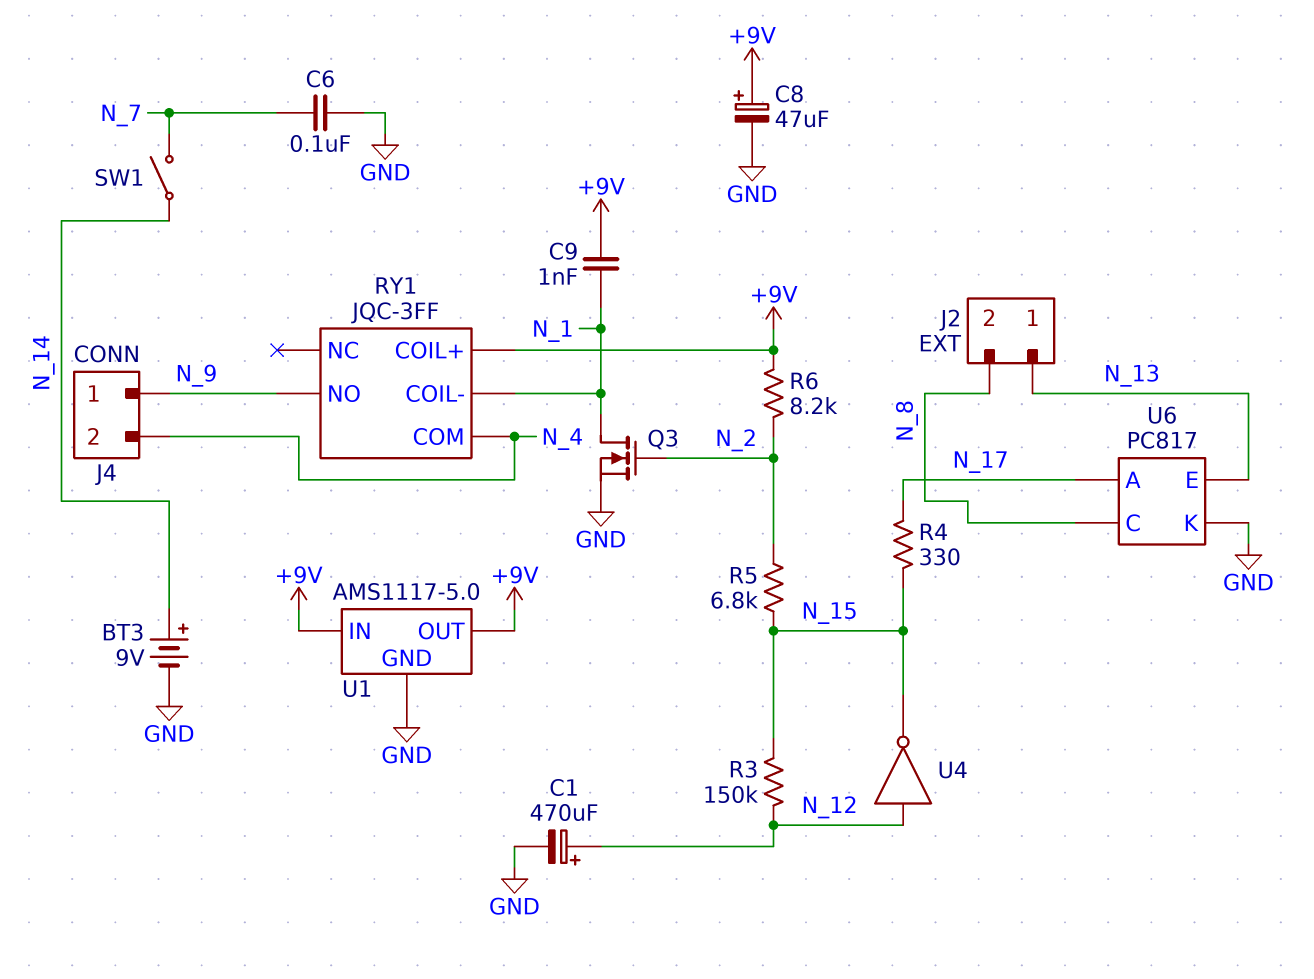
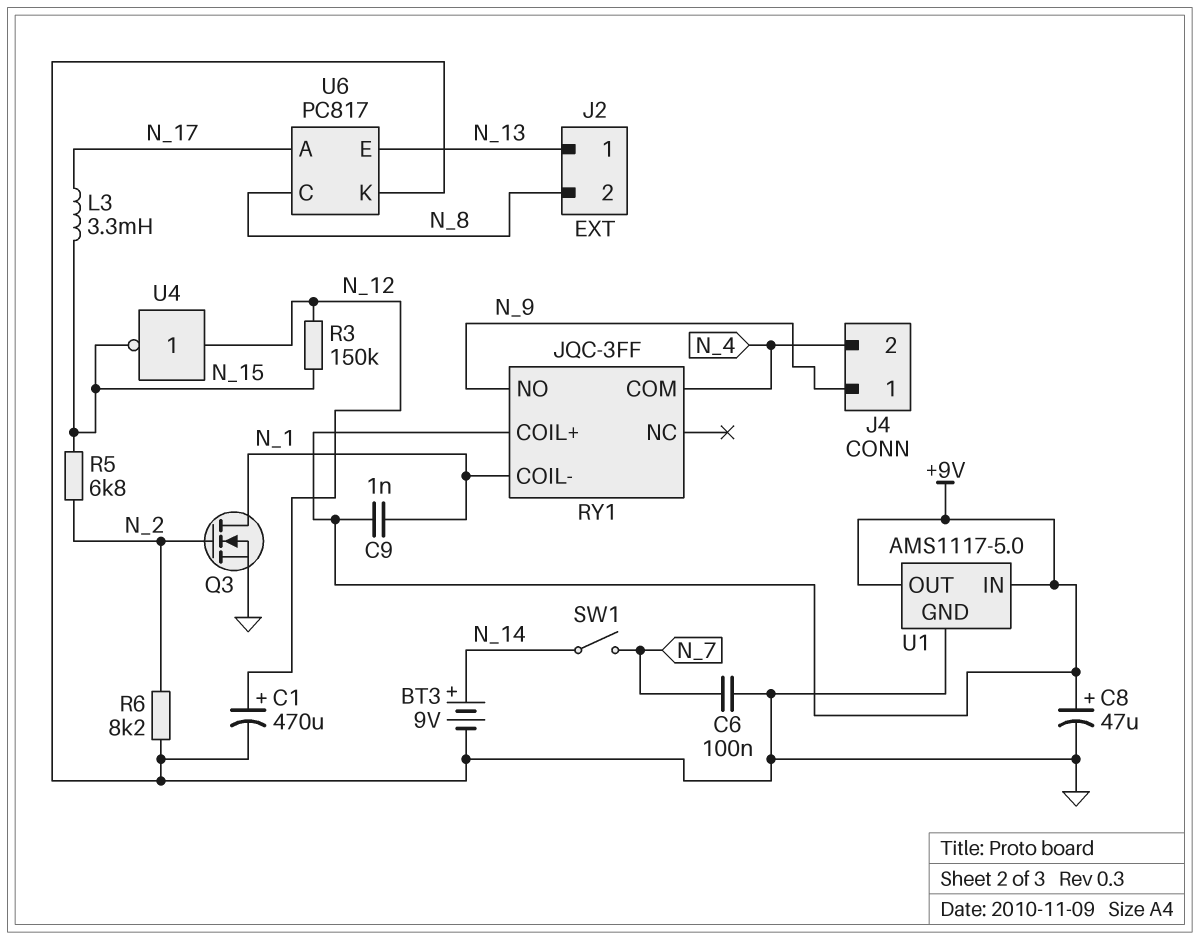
L3: none -> 3.3mH (N_15, N_17)
R4: 330 (N_15, N_17) -> none
R6: 8.2k (+9V, N_2) -> 8.2k (GND, N_2)

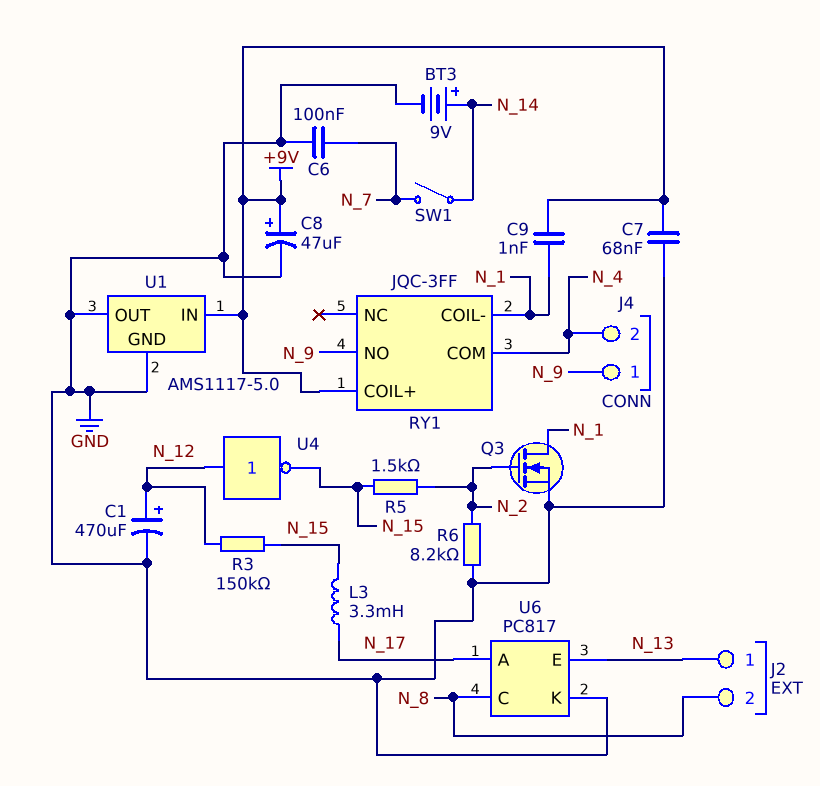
C7: none -> 68nF (+9V, GND)
R5: 6.8k (N_2, N_15) -> 1.5k (N_2, N_15)
U1 pin OUT: +9V -> GND

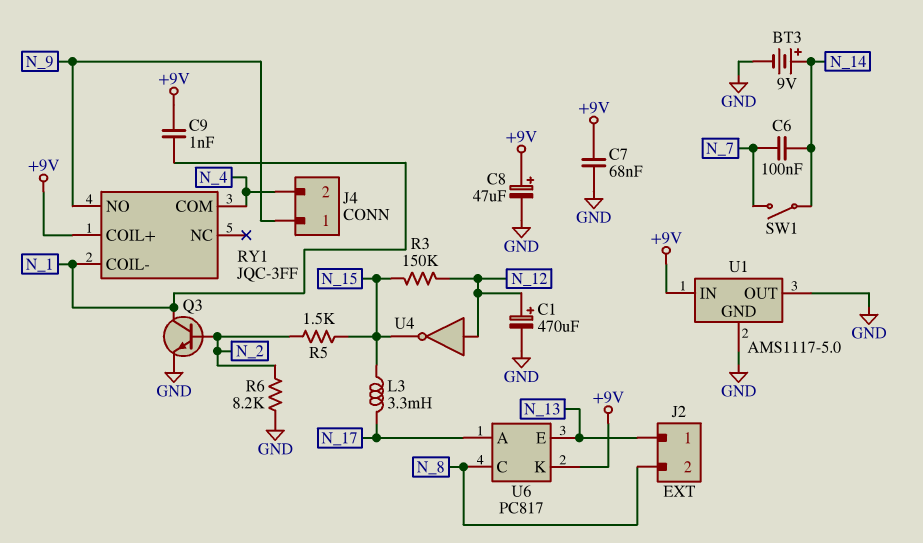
C6: 100nF (GND, N_7) -> 100nF (N_7, N_14)
Q3: NMOS (G N_2, D N_1, S GND) -> NPN (B N_2, C N_1, E GND)
U6 pin K: GND -> +9V

